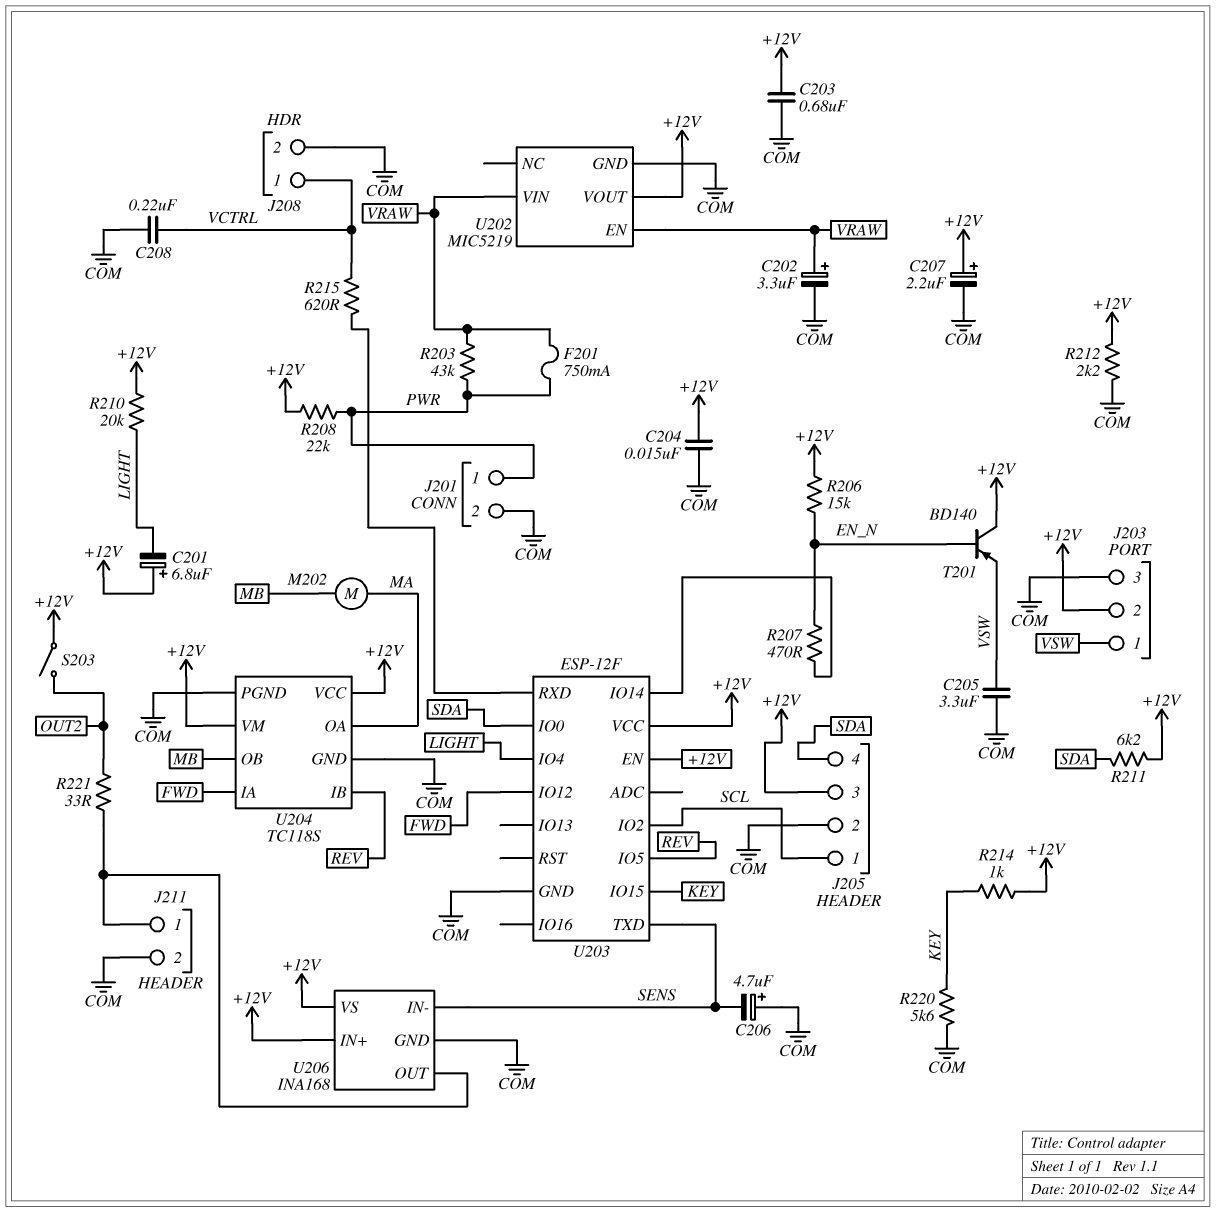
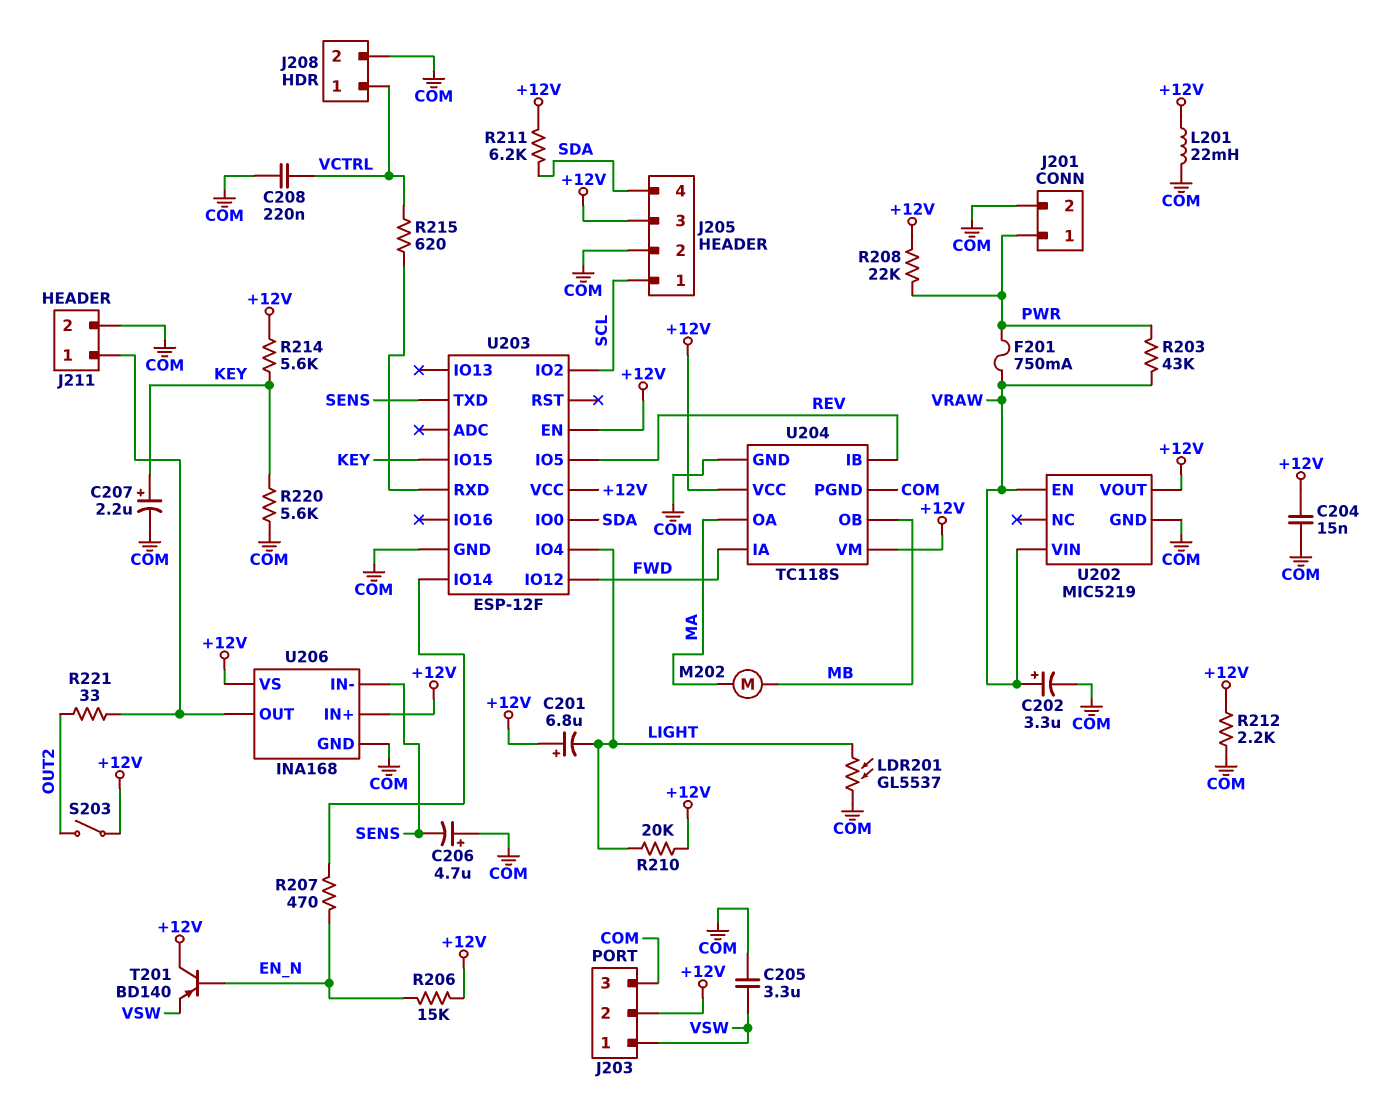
C203: 680nF (+12V, COM) -> none
C207: 2.2uF (plus +12V, minus COM) -> 2.2uF (plus KEY, minus COM)
L201: none -> 22mH (+12V, COM)
LDR201: none -> GL5537 (COM, LIGHT)
R214: 1k (+12V, KEY) -> 5.6k (+12V, KEY)

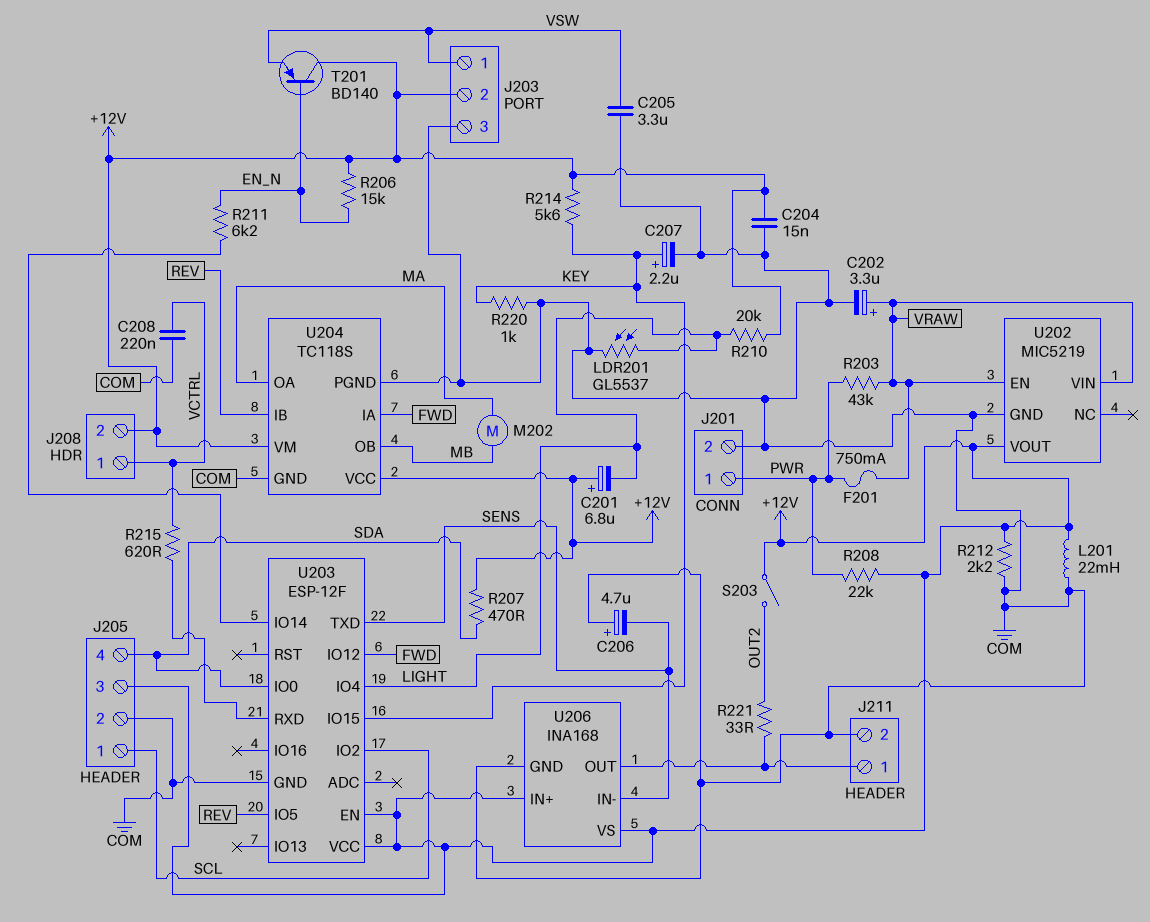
J208 pin 2: COM -> +12V
R207: 470 (EN_N, U203/IO14) -> 470 (+12V, SDA)
R211: 6.2k (+12V, SDA) -> 6.2k (EN_N, U203/IO14)
R220: 5.6k (COM, KEY) -> 1k (COM, KEY)

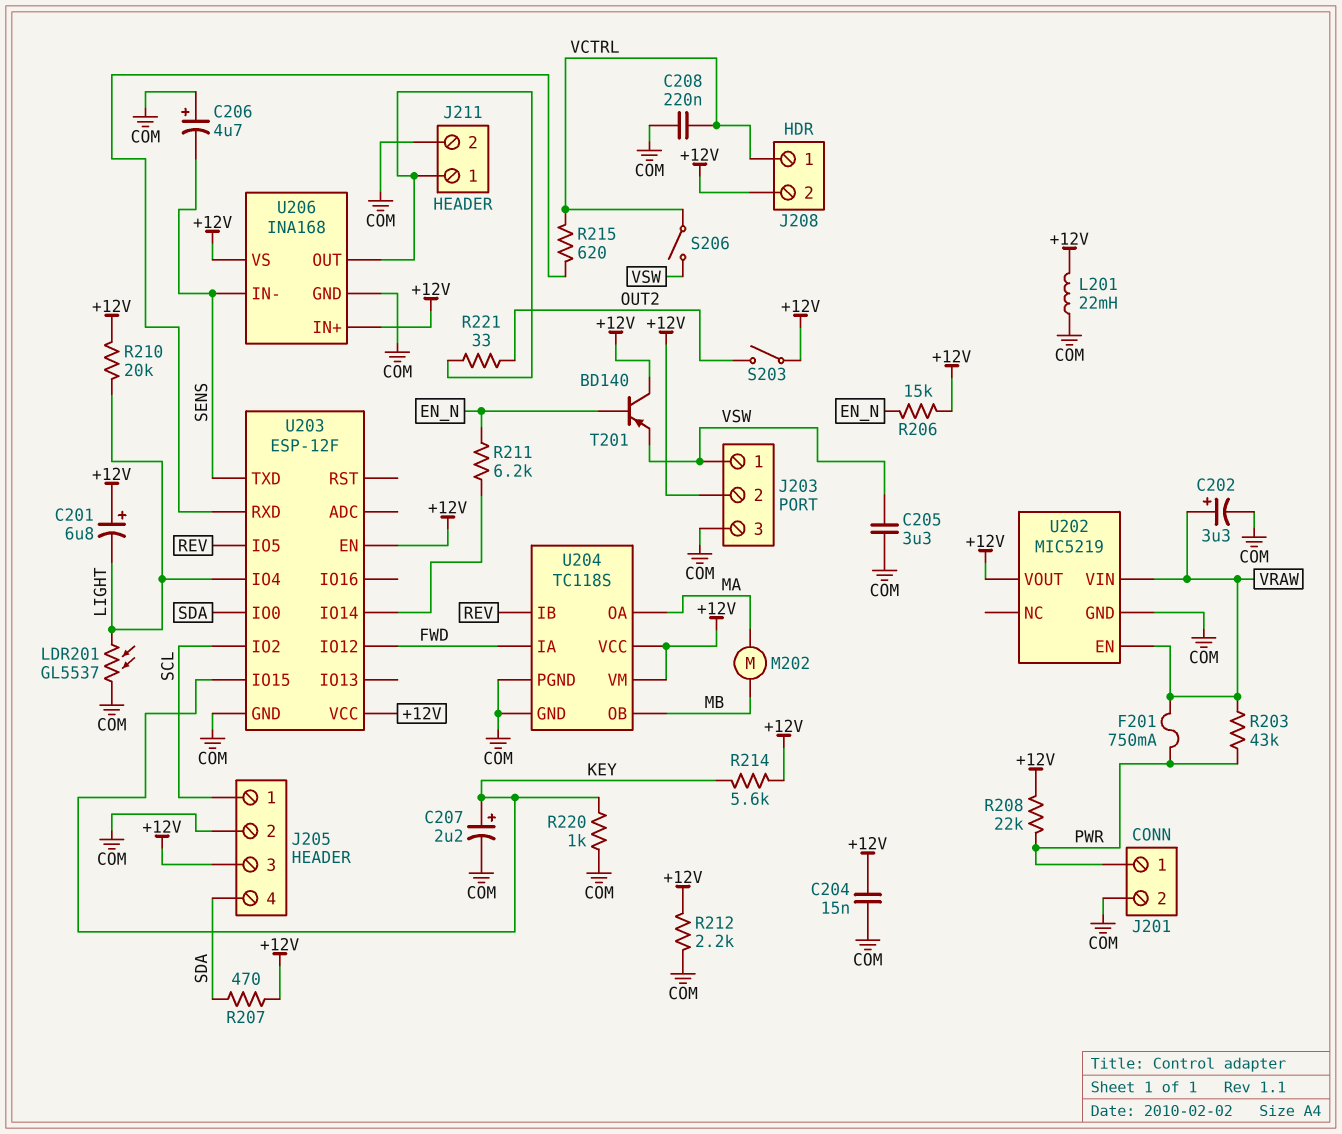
S206: none -> switch (VCTRL, VSW)

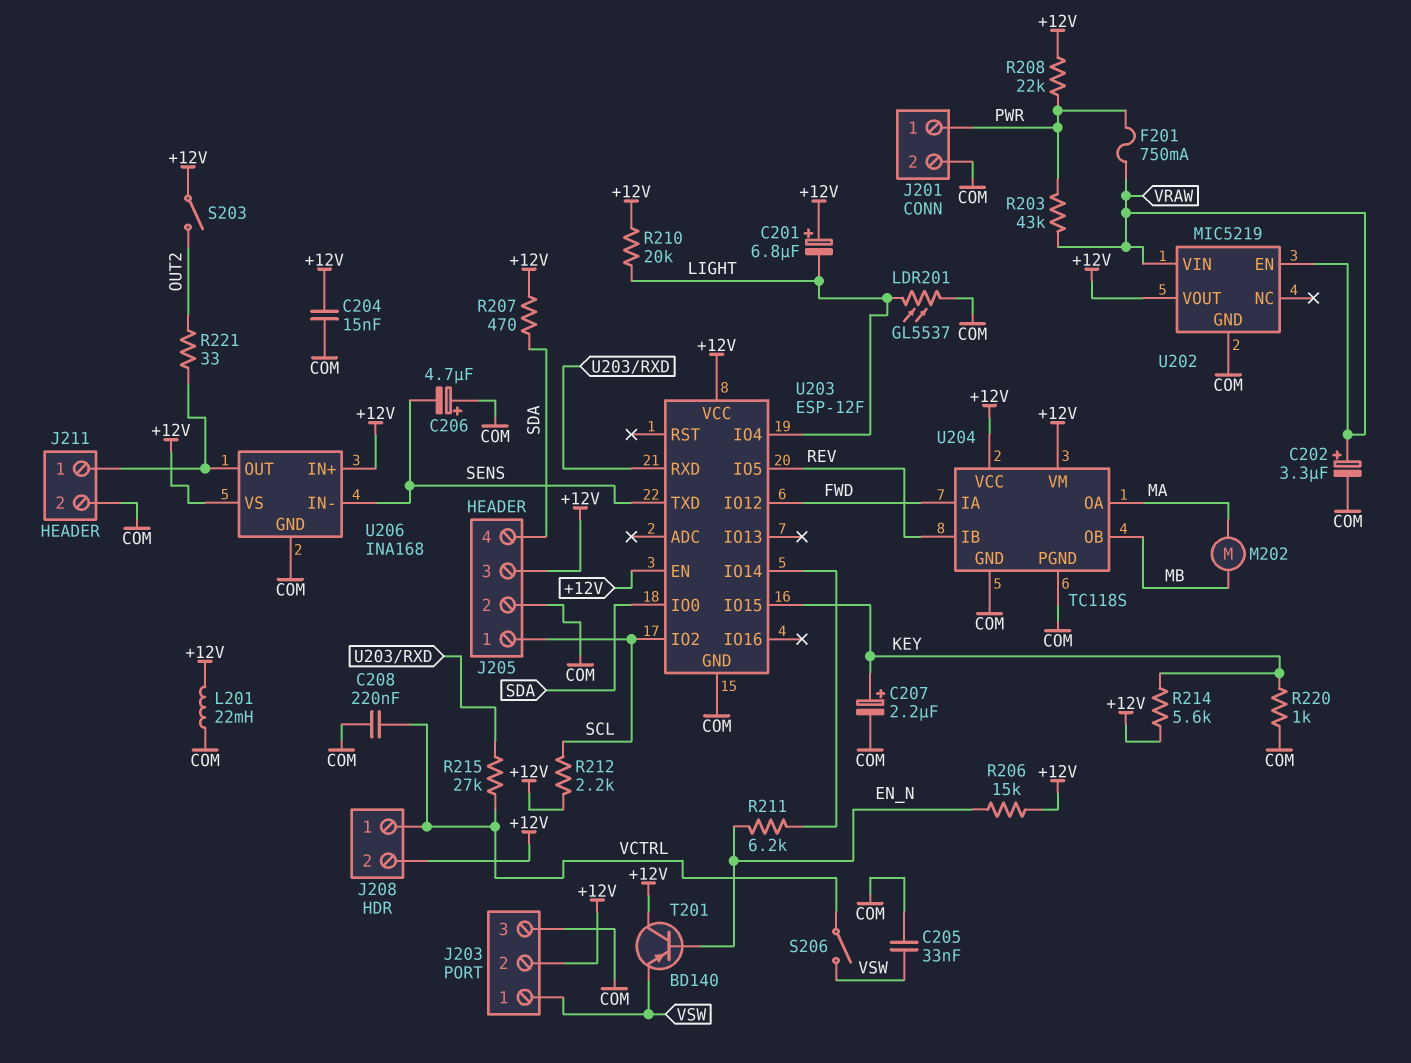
C205: 3.3uF (COM, VSW) -> 33nF (COM, VSW)
R212: 2.2k (+12V, COM) -> 2.2k (+12V, SCL)
R215: 620 (U203/RXD, VCTRL) -> 27k (U203/RXD, VCTRL)

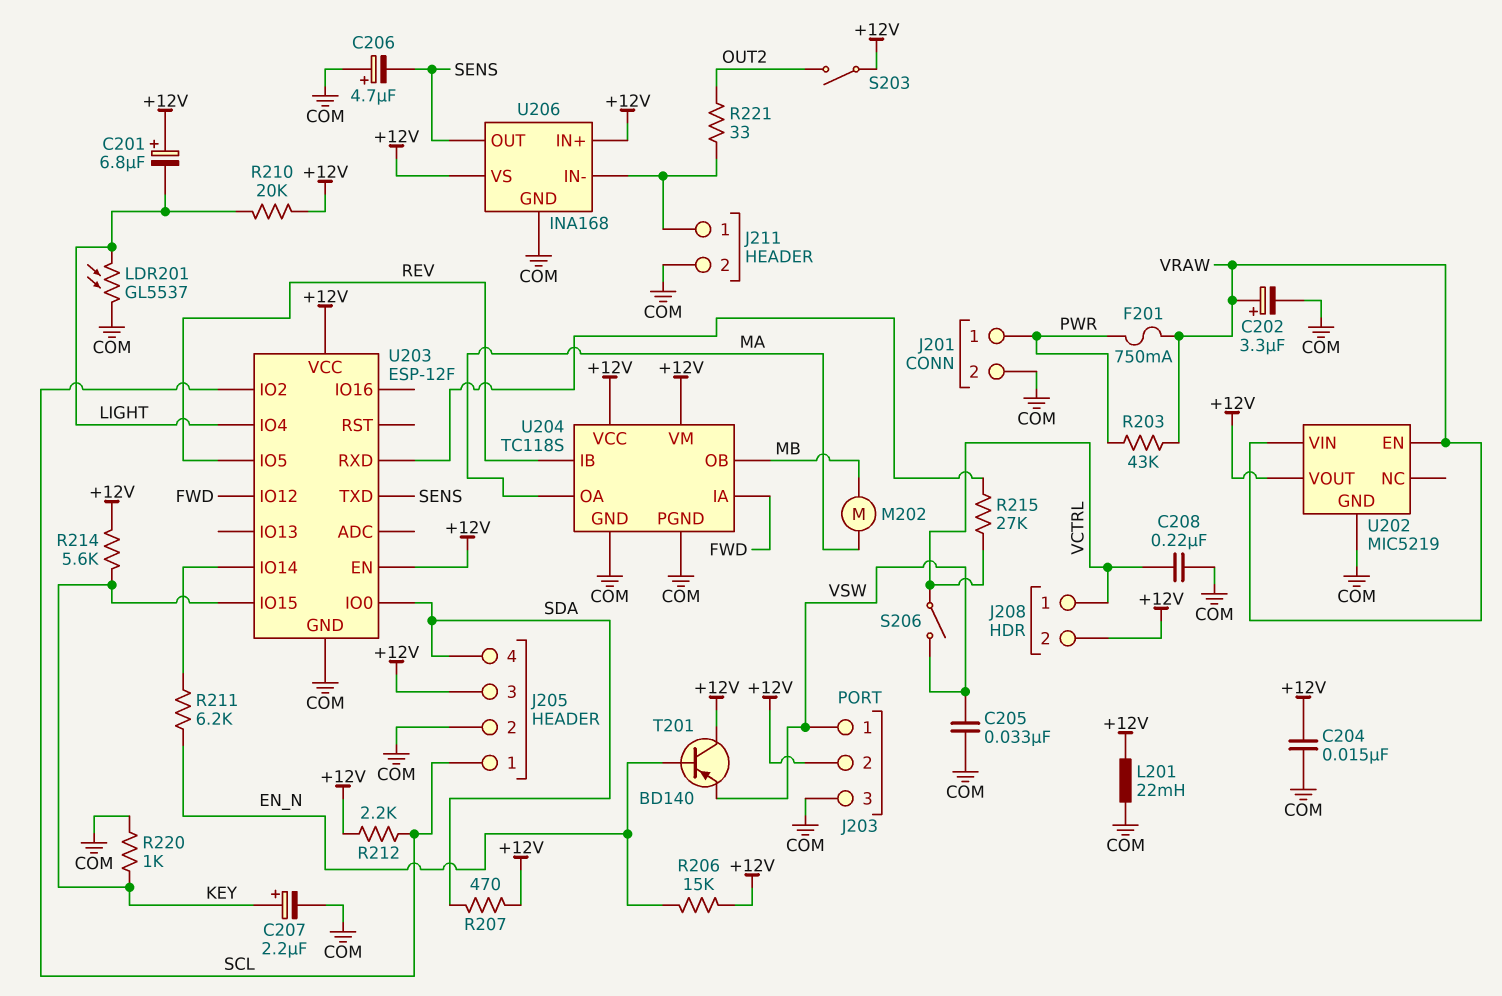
R208: 22k (+12V, PWR) -> none
U206 pin IN-: SENS -> J211/1
U206 pin OUT: J211/1 -> SENS

